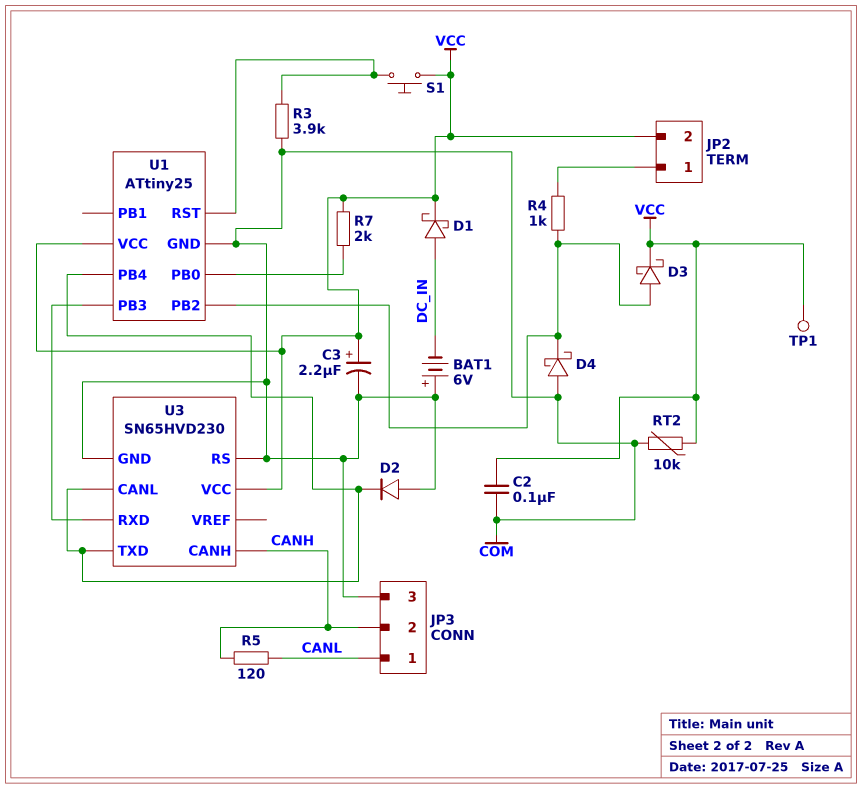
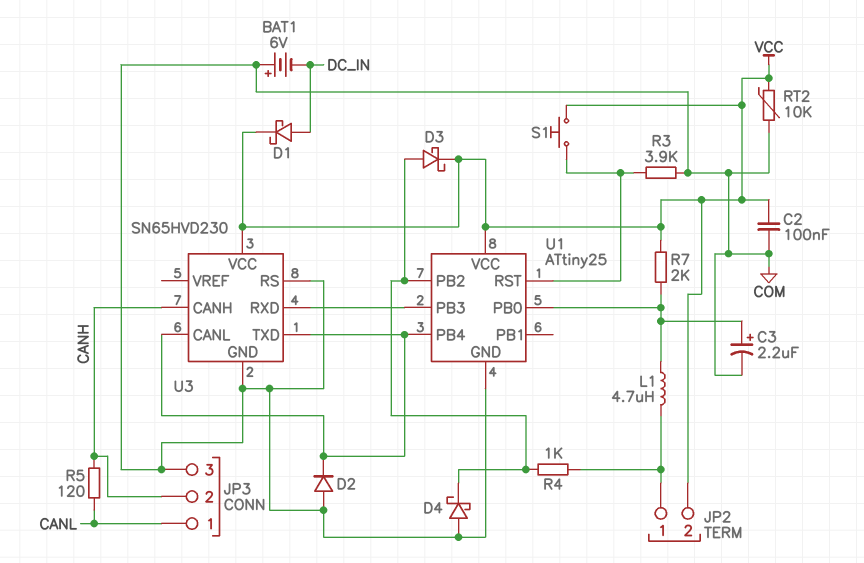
C3: 2.2uF (plus VCC, minus COM) -> 2.2uF (plus U1/PB0, minus COM)
L1: none -> 4.7uH (JP2/1, U1/PB0)
TP1: test point (VCC) -> none

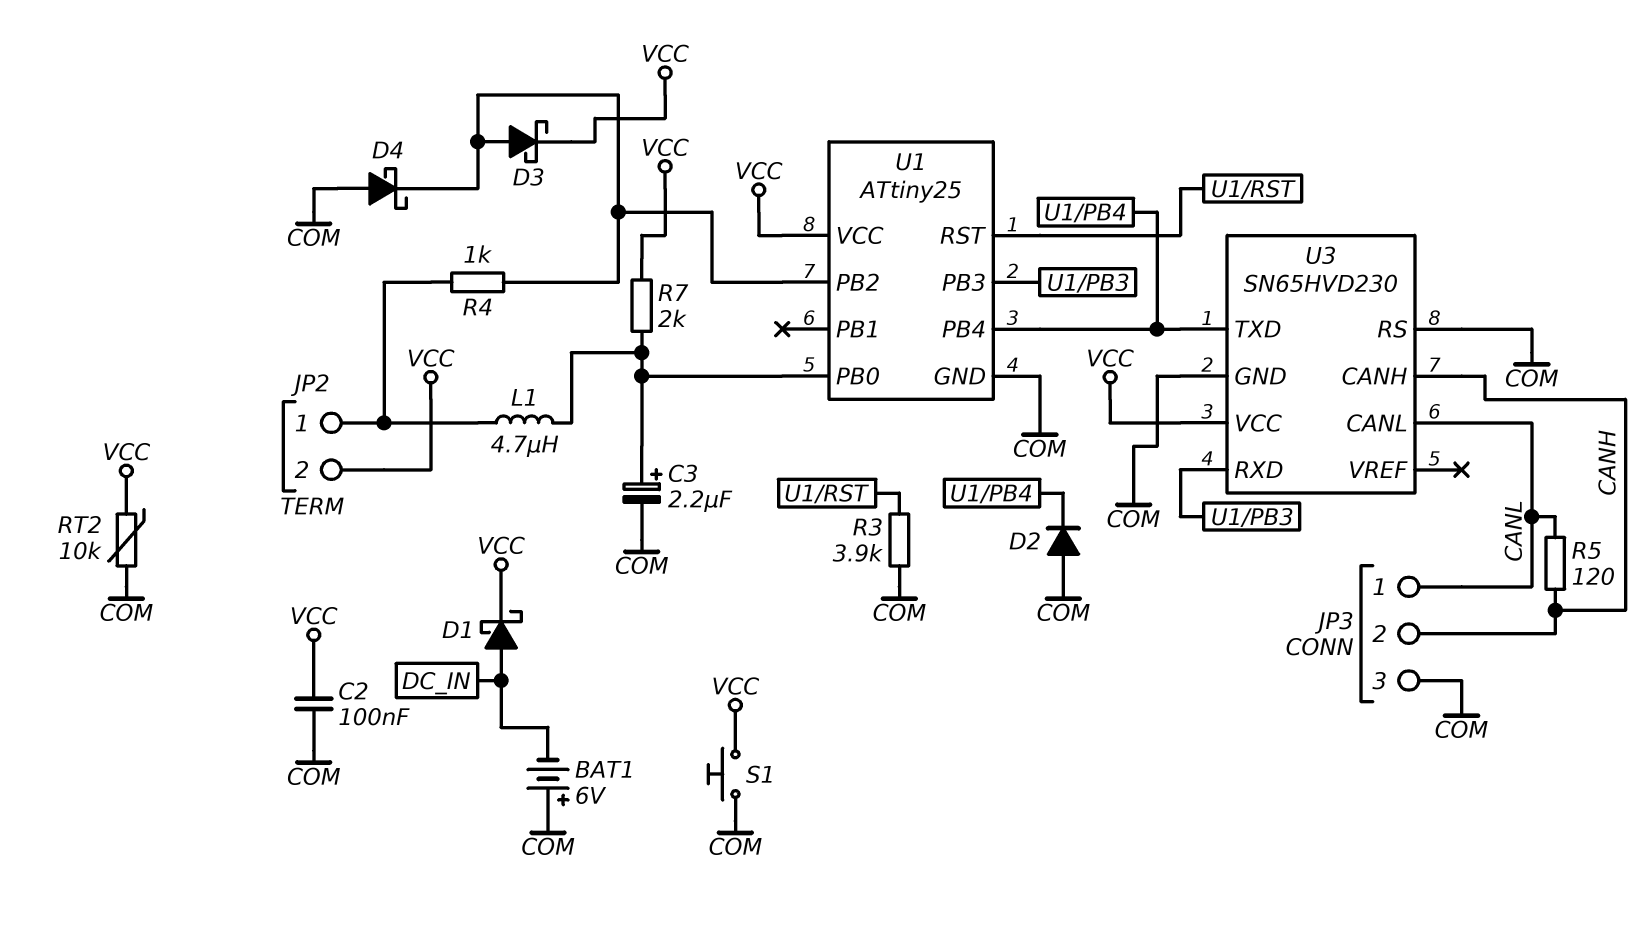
S1: button (U1/RST, VCC) -> button (COM, VCC)
U3 pin CANL: U1/PB4 -> CANL

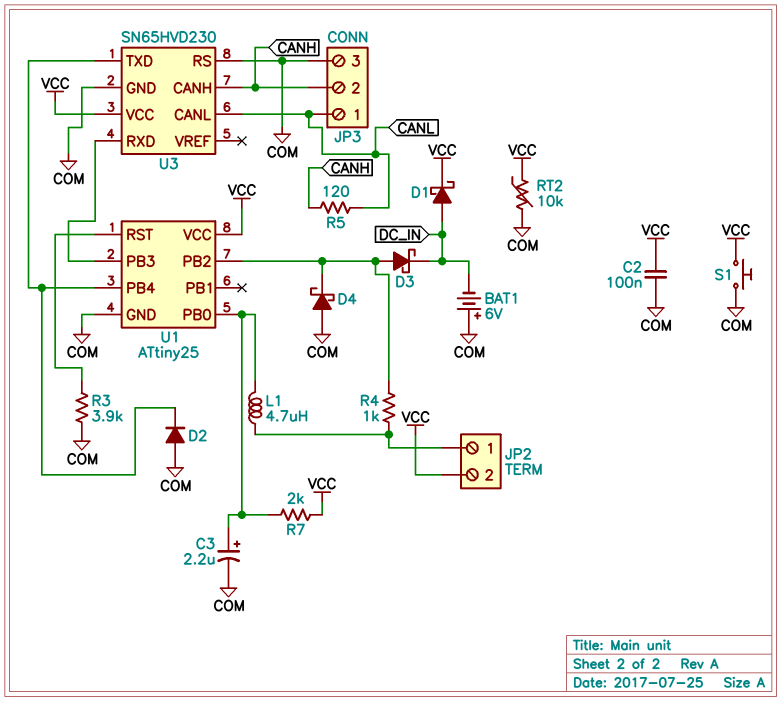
D3: schottky (A U1/PB2, K VCC) -> schottky (A U1/PB2, K DC_IN)

